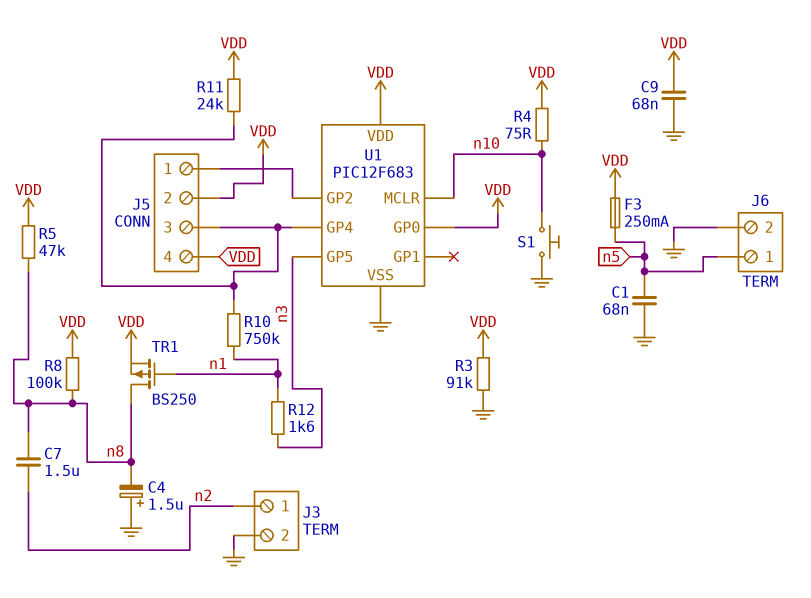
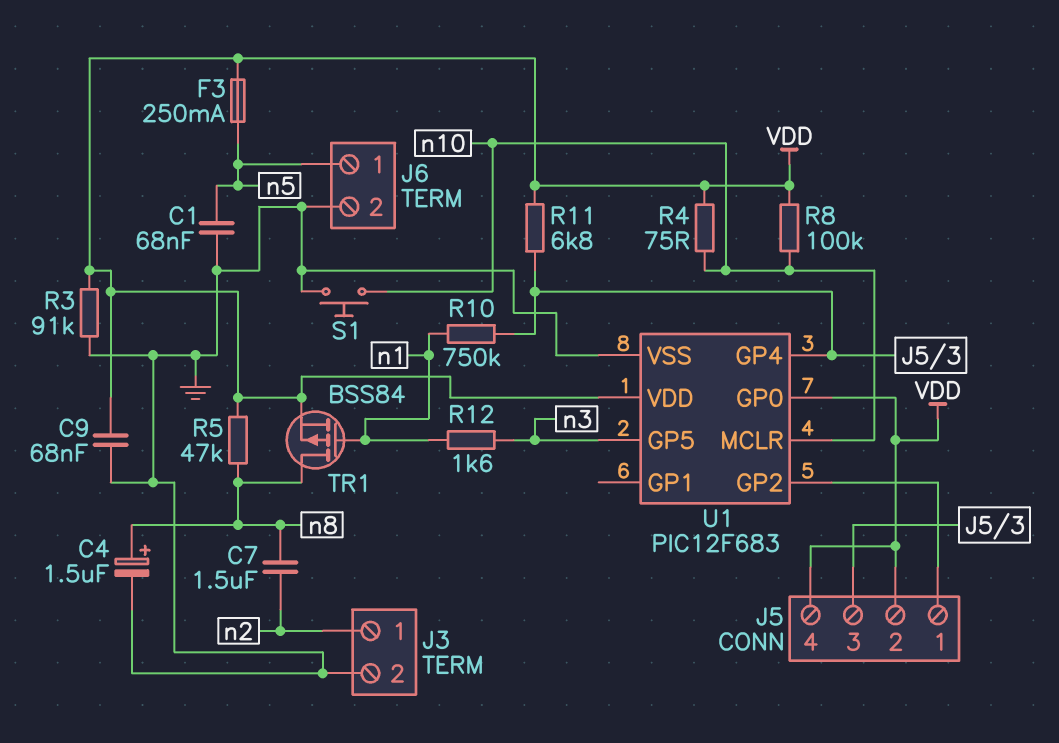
C4: 1.5uF (plus GND, minus n8) -> 1.5uF (plus n8, minus GND)
R8: 100k (VDD, n8) -> 100k (VDD, n10)
R11: 24k (J5/3, VDD) -> 6.8k (J5/3, VDD)
TR1: PMOS BS250 (G n1, D n8, S VDD) -> PMOS BSS84 (G n1, D n8, S VDD)

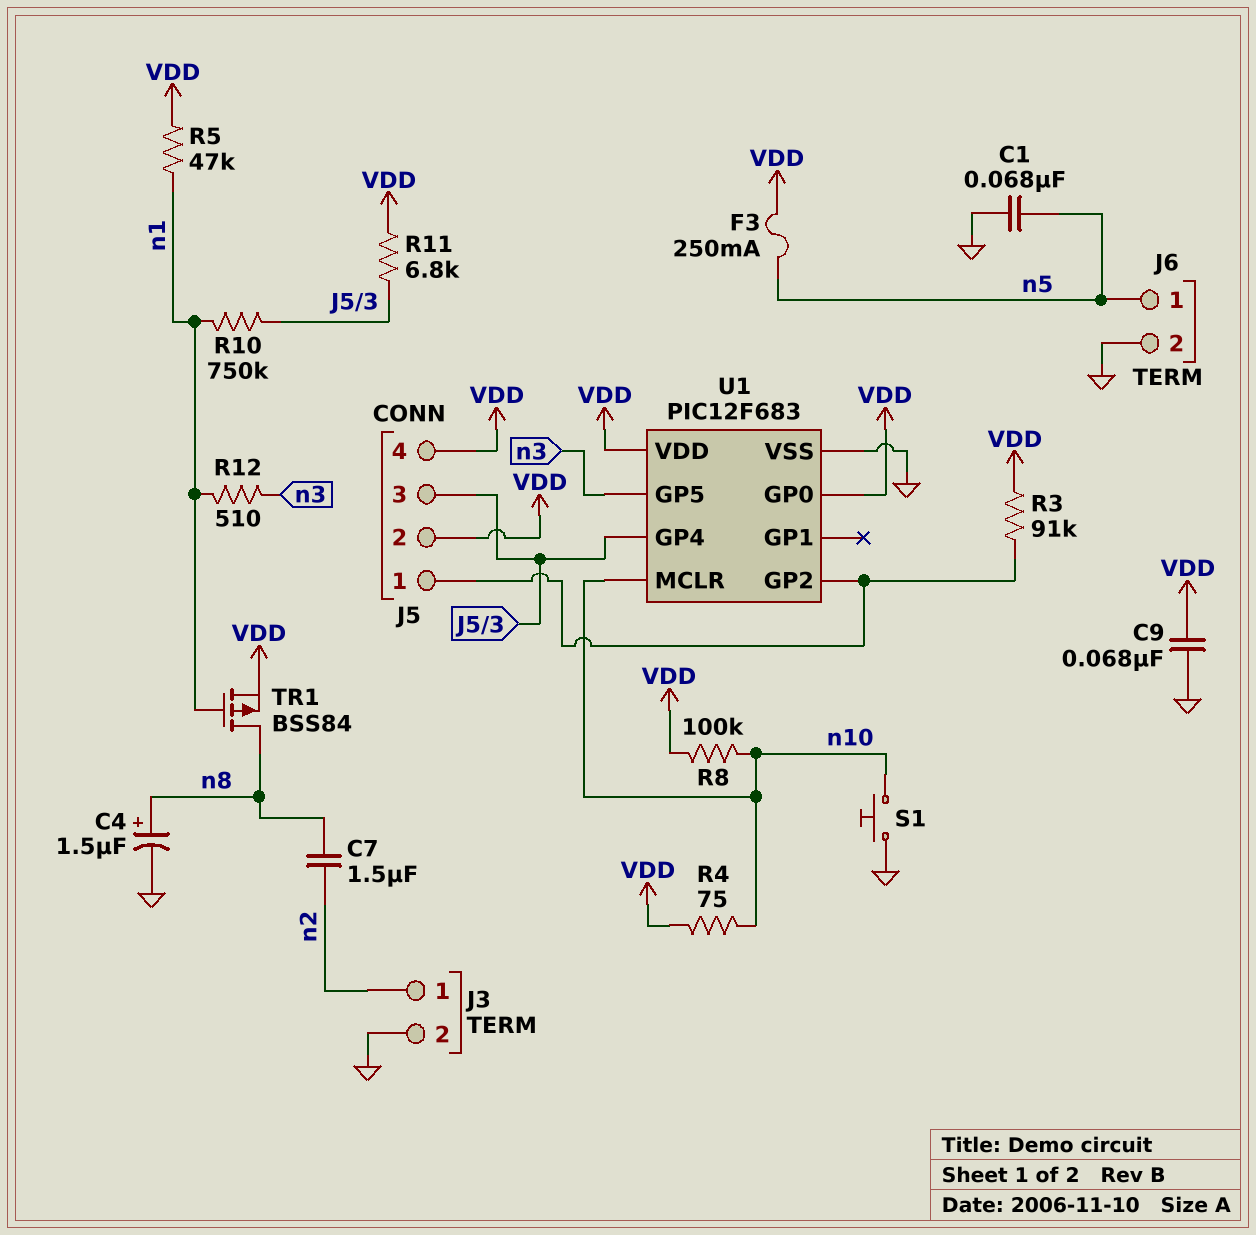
R3: 91k (GND, VDD) -> 91k (J5/1, VDD)
R5: 47k (VDD, n8) -> 47k (VDD, n1)
R12: 1.6k (n1, n3) -> 510 (n1, n3)

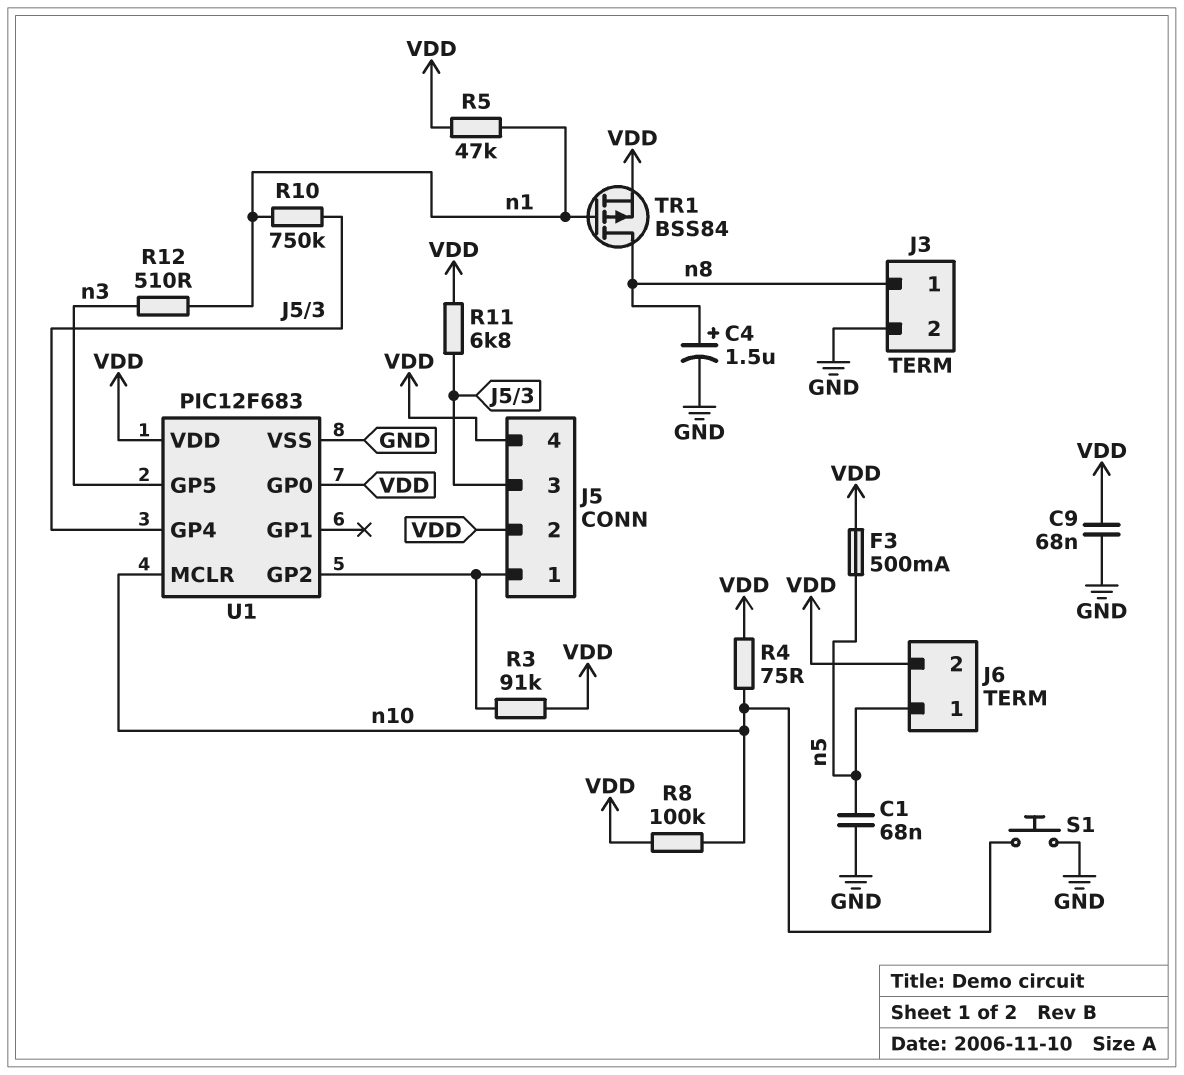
C7: 1.5uF (n2, n8) -> none
F3: 250mA (VDD, n5) -> 500mA (VDD, n5)
J3 pin 1: n2 -> n8
J6 pin 2: GND -> VDD

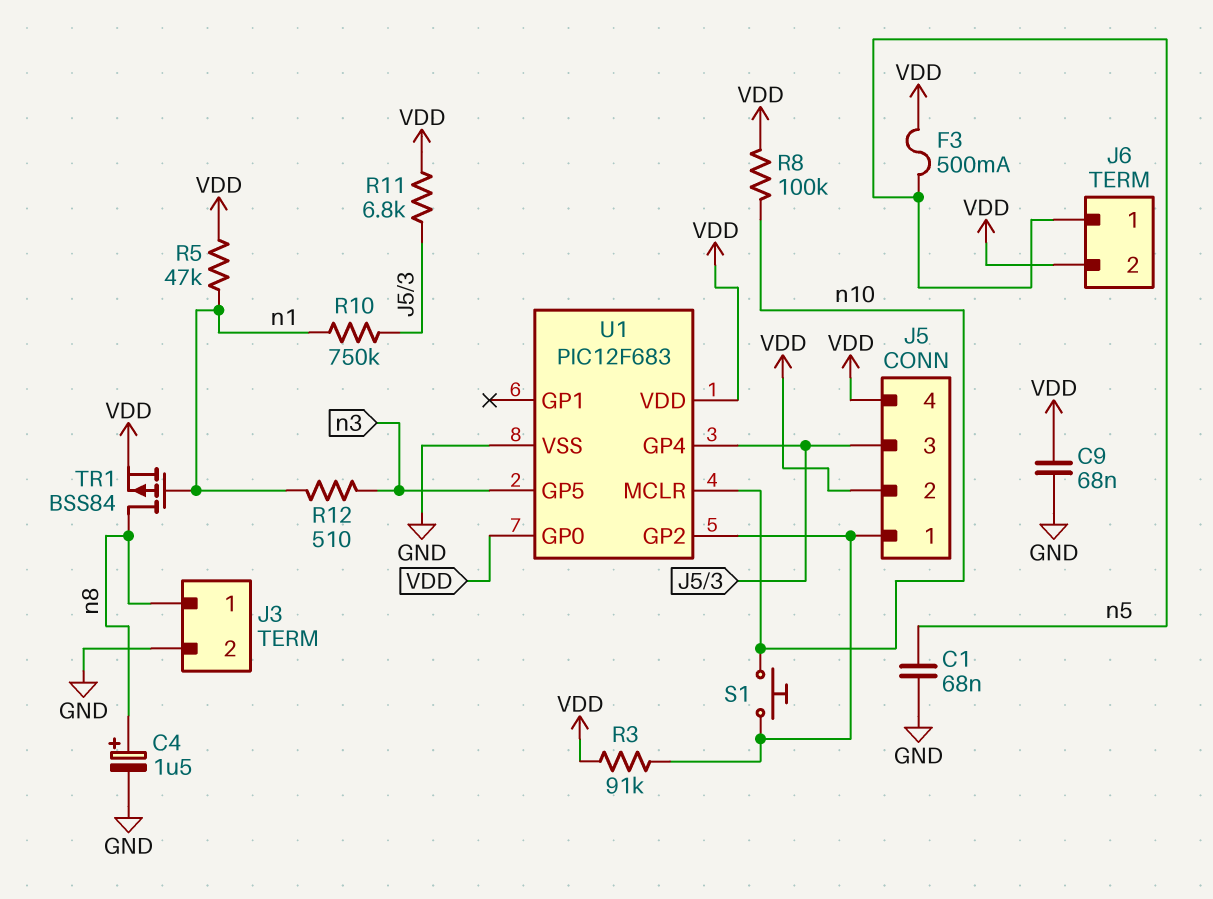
R4: 75 (VDD, n10) -> none
S1: button (GND, n10) -> button (J5/1, n10)

